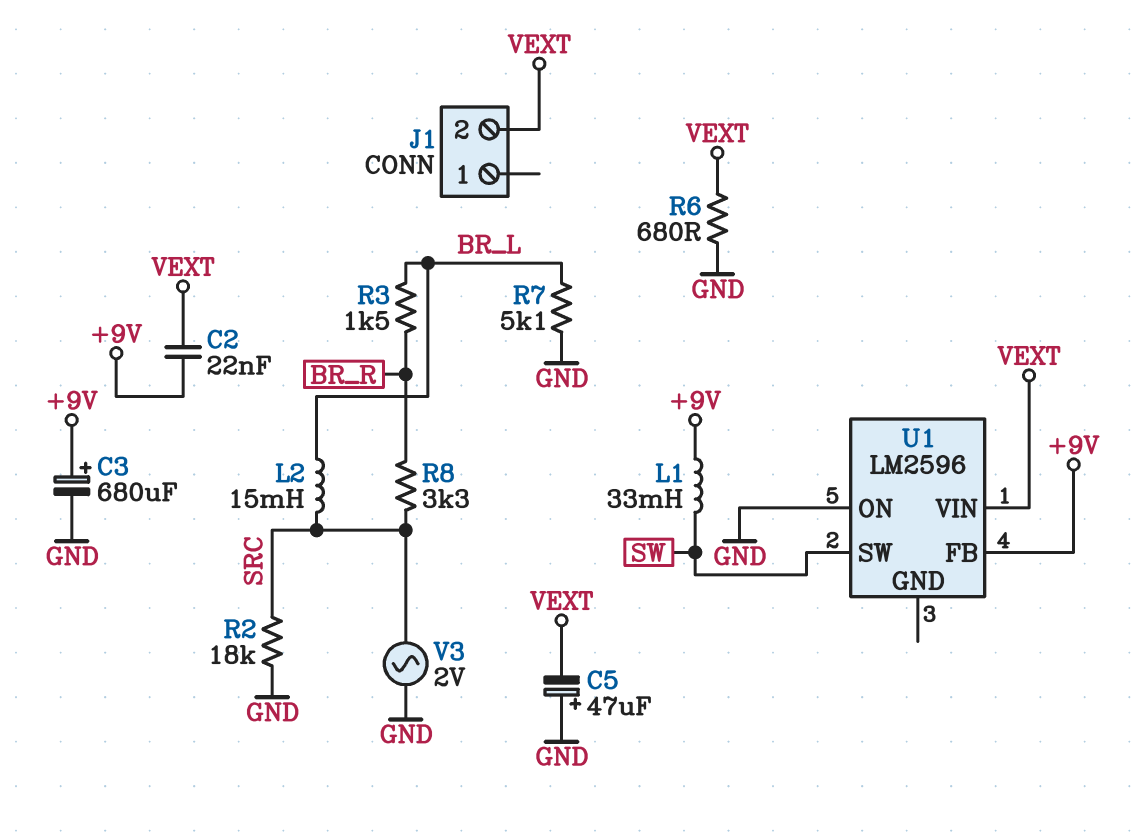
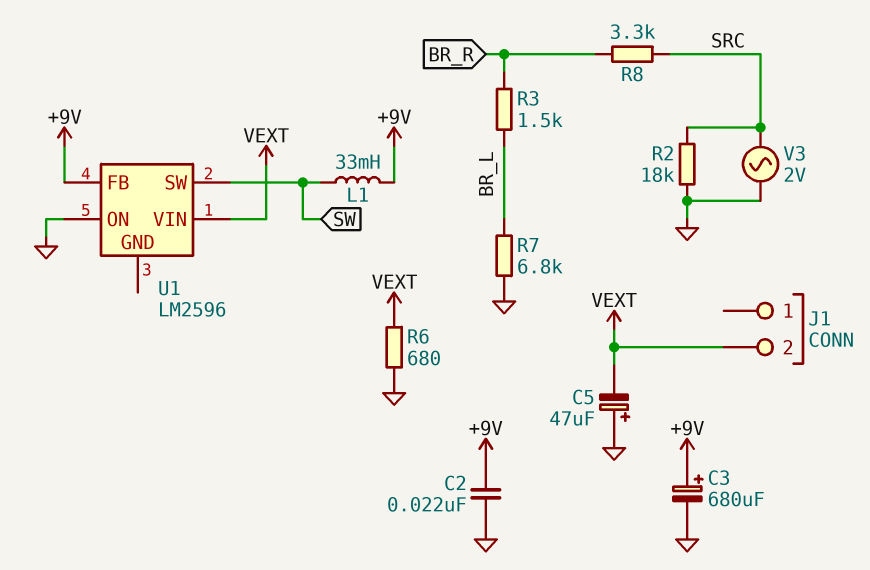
C2: 22nF (+9V, VEXT) -> 22nF (+9V, GND)
L2: 15mH (BR_L, SRC) -> none
R7: 5.1k (BR_L, GND) -> 6.8k (BR_L, GND)

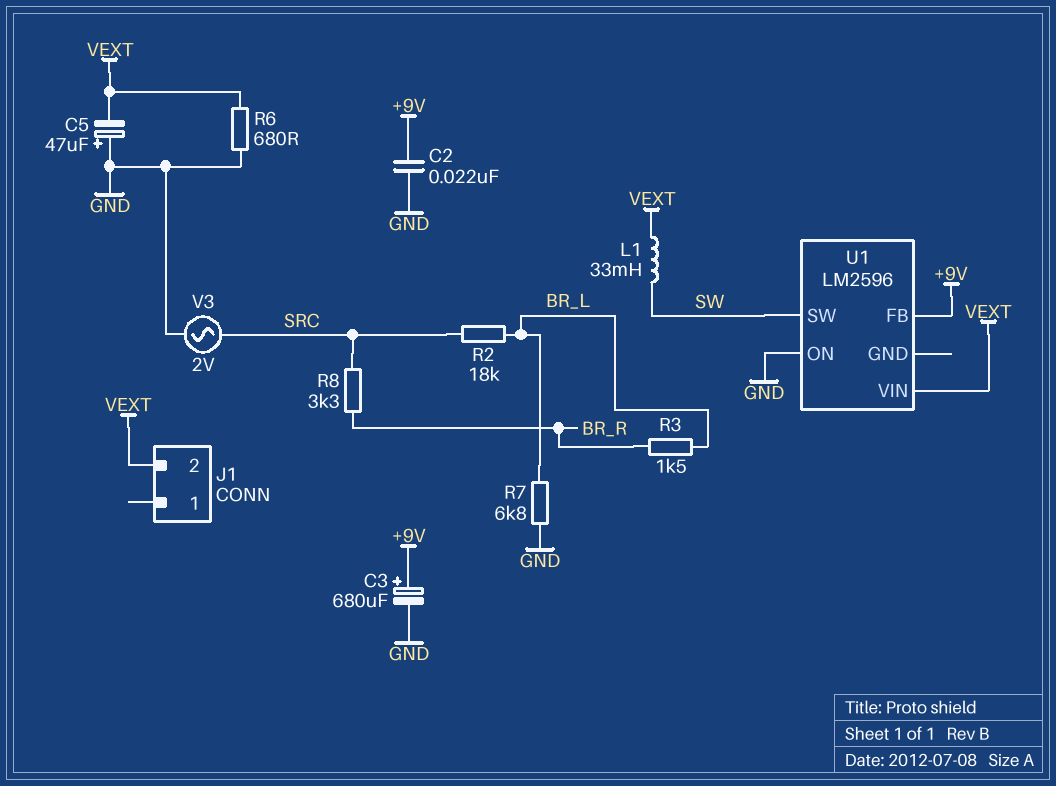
L1: 33mH (+9V, SW) -> 33mH (SW, VEXT)
R2: 18k (GND, SRC) -> 18k (BR_L, SRC)

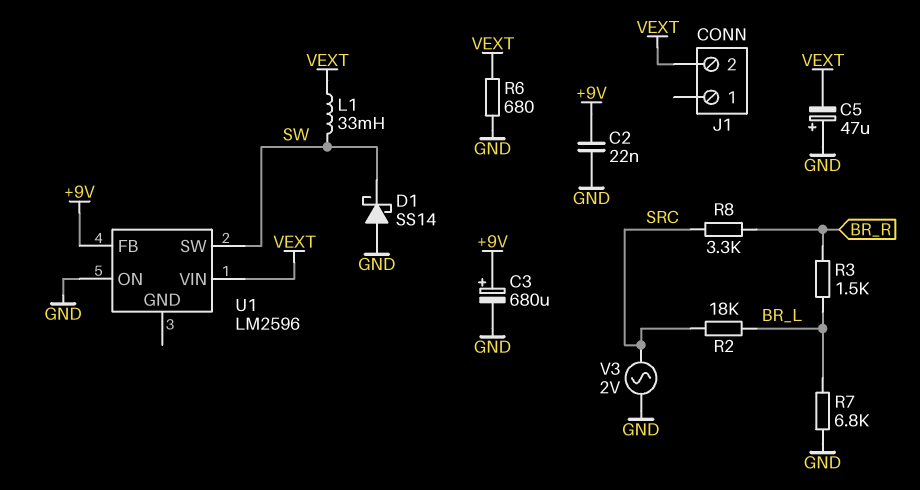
D1: none -> schottky SS14 (A GND, K SW)

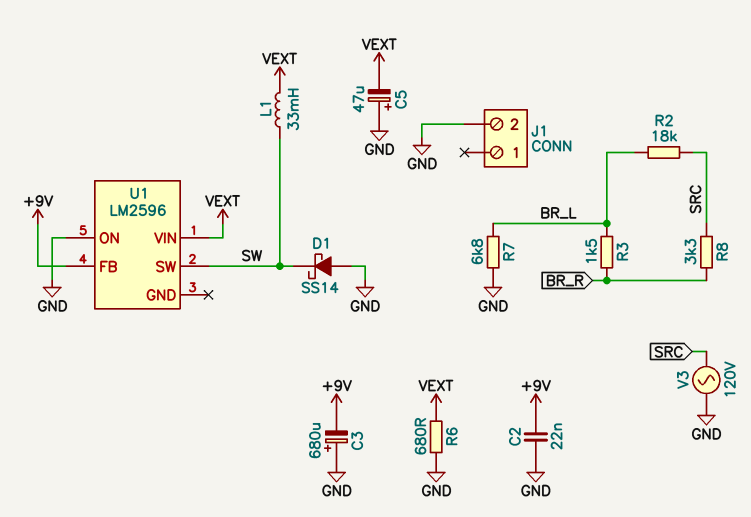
C3: 680uF (plus +9V, minus GND) -> 680uF (plus GND, minus +9V)
J1 pin 2: VEXT -> GND
V3: AC 2V (GND, SRC) -> AC 120V (GND, SRC)

